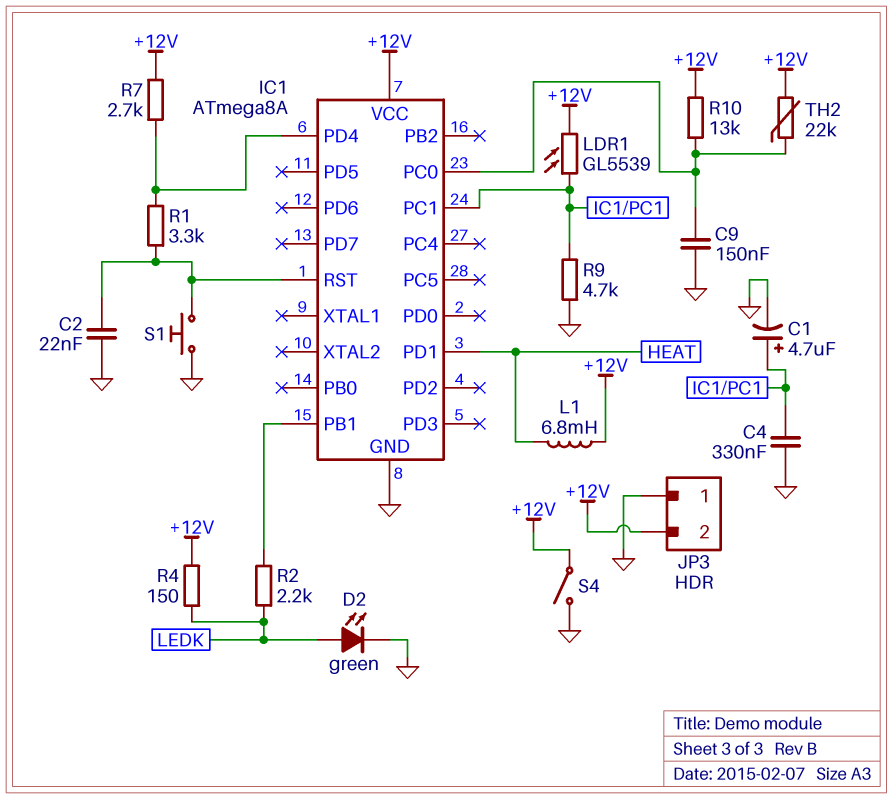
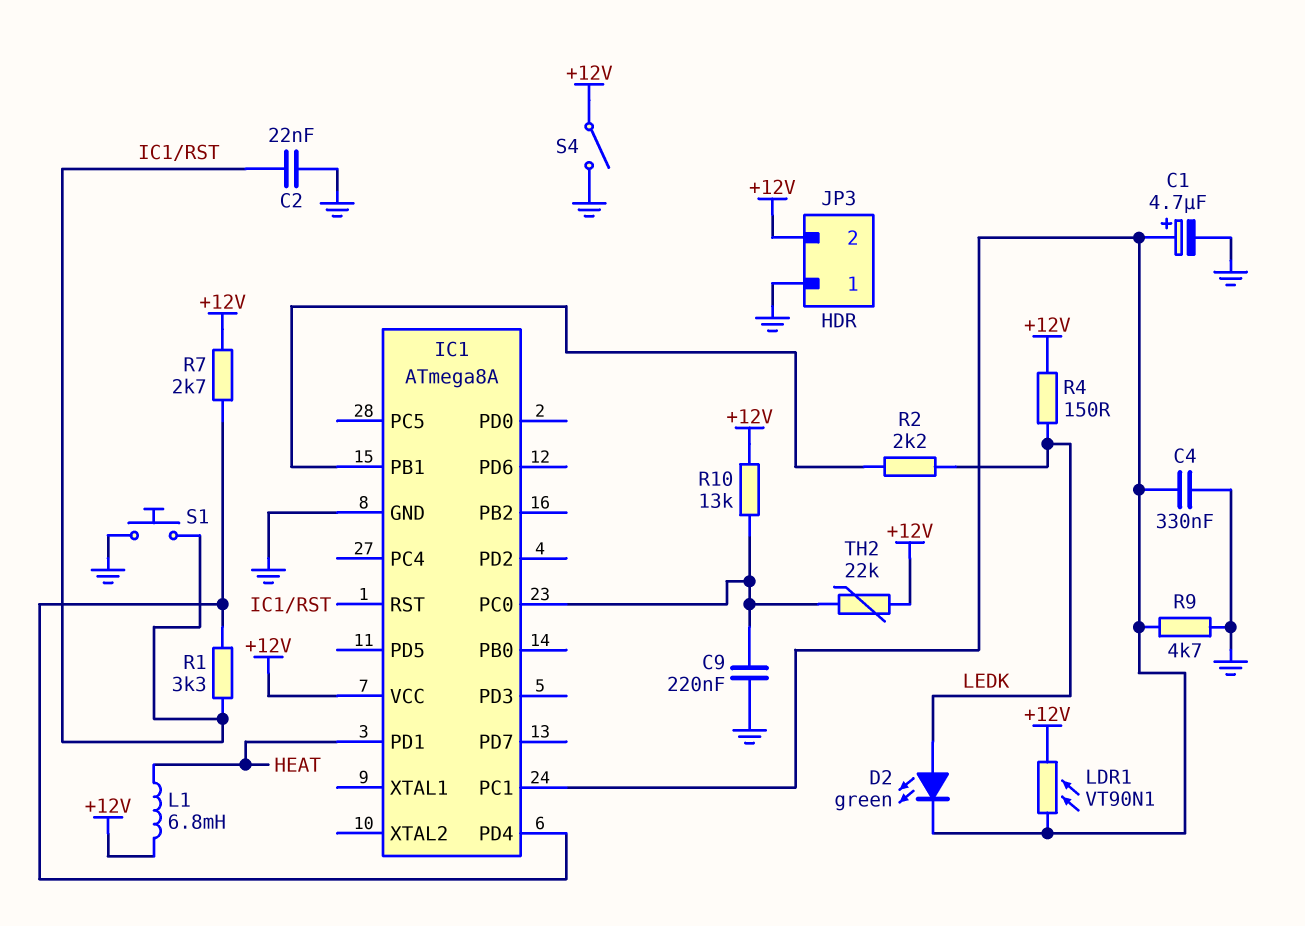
C9: 150nF (GND, IC1/PC0) -> 220nF (GND, IC1/PC0)
D2: LED green (A LEDK, K GND) -> LED green (A LEDK, K IC1/PC1)
LDR1: GL5539 (+12V, IC1/PC1) -> VT90N1 (+12V, IC1/PC1)

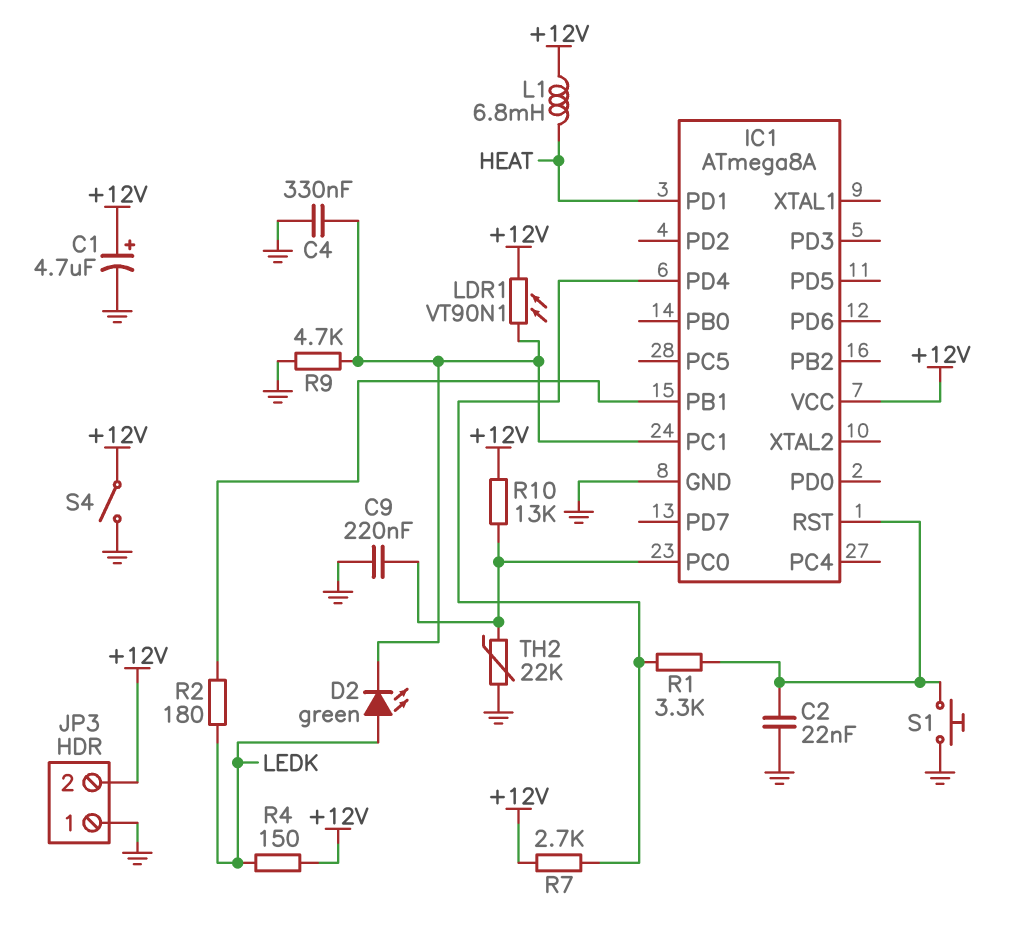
C1: 4.7uF (plus IC1/PC1, minus GND) -> 4.7uF (plus +12V, minus GND)
R2: 2.2k (IC1/PB1, LEDK) -> 180 (IC1/PB1, LEDK)
TH2: 22k (+12V, IC1/PC0) -> 22k (GND, IC1/PC0)

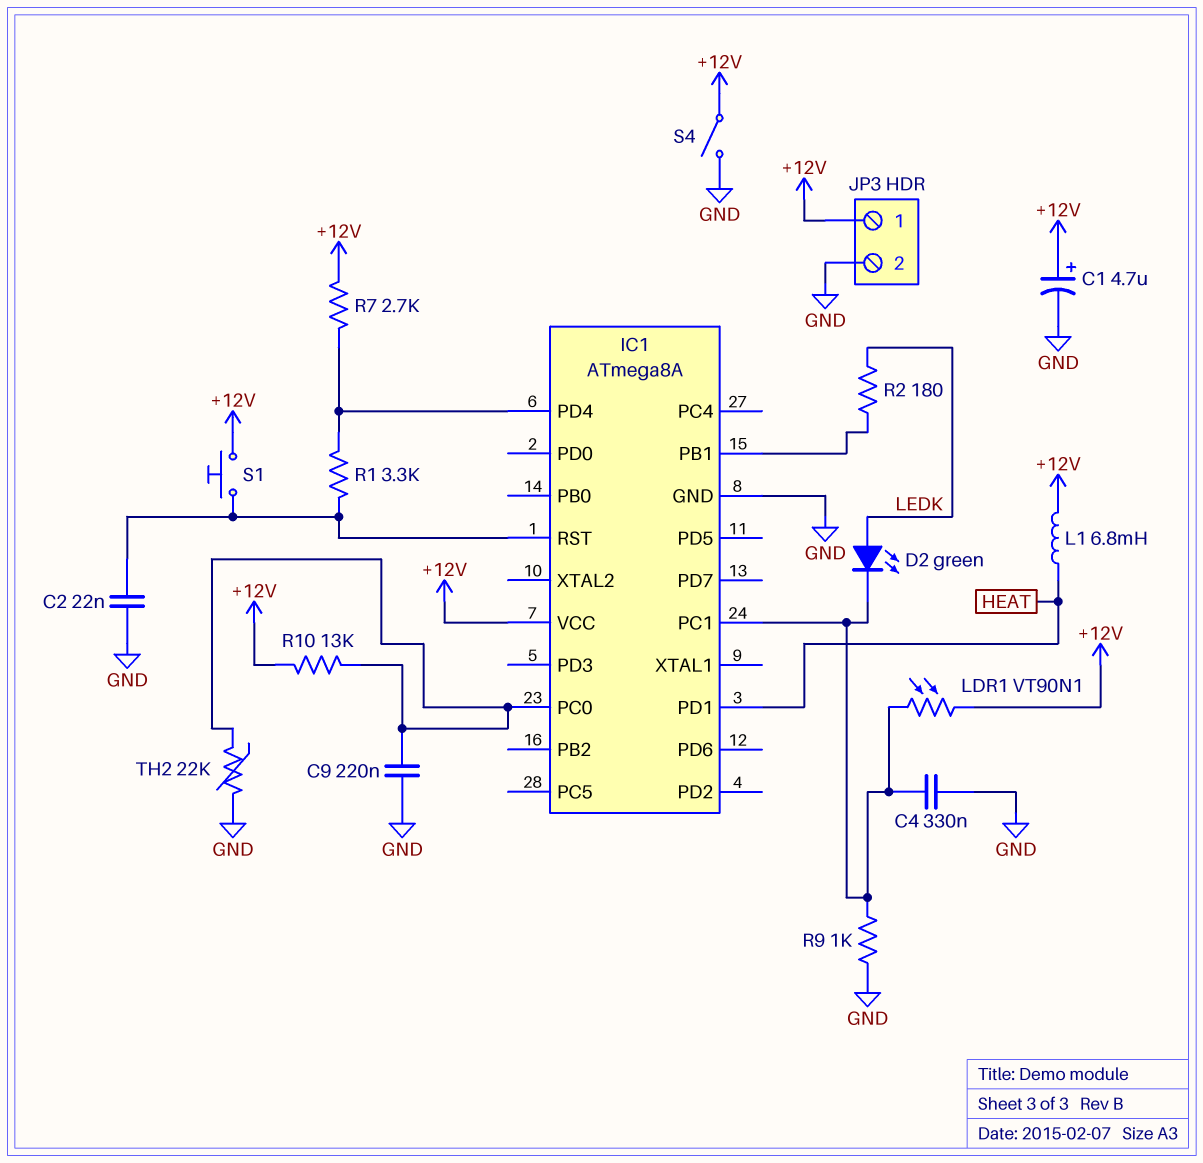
JP3 pin 1: GND -> +12V
JP3 pin 2: +12V -> GND
R4: 150 (+12V, LEDK) -> none
R9: 4.7k (GND, IC1/PC1) -> 1k (GND, IC1/PC1)
S1: button (GND, IC1/RST) -> button (+12V, IC1/RST)

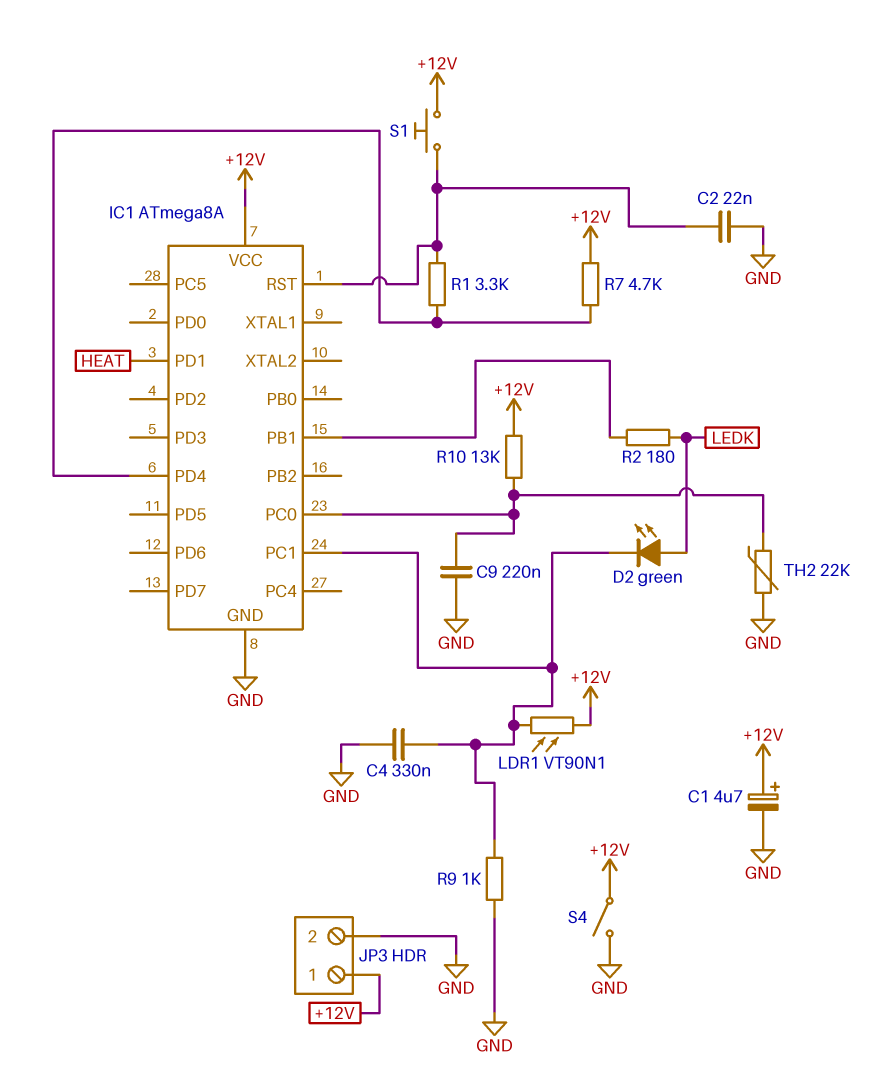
L1: 6.8mH (+12V, HEAT) -> none
R7: 2.7k (+12V, IC1/PD4) -> 4.7k (+12V, IC1/PD4)

